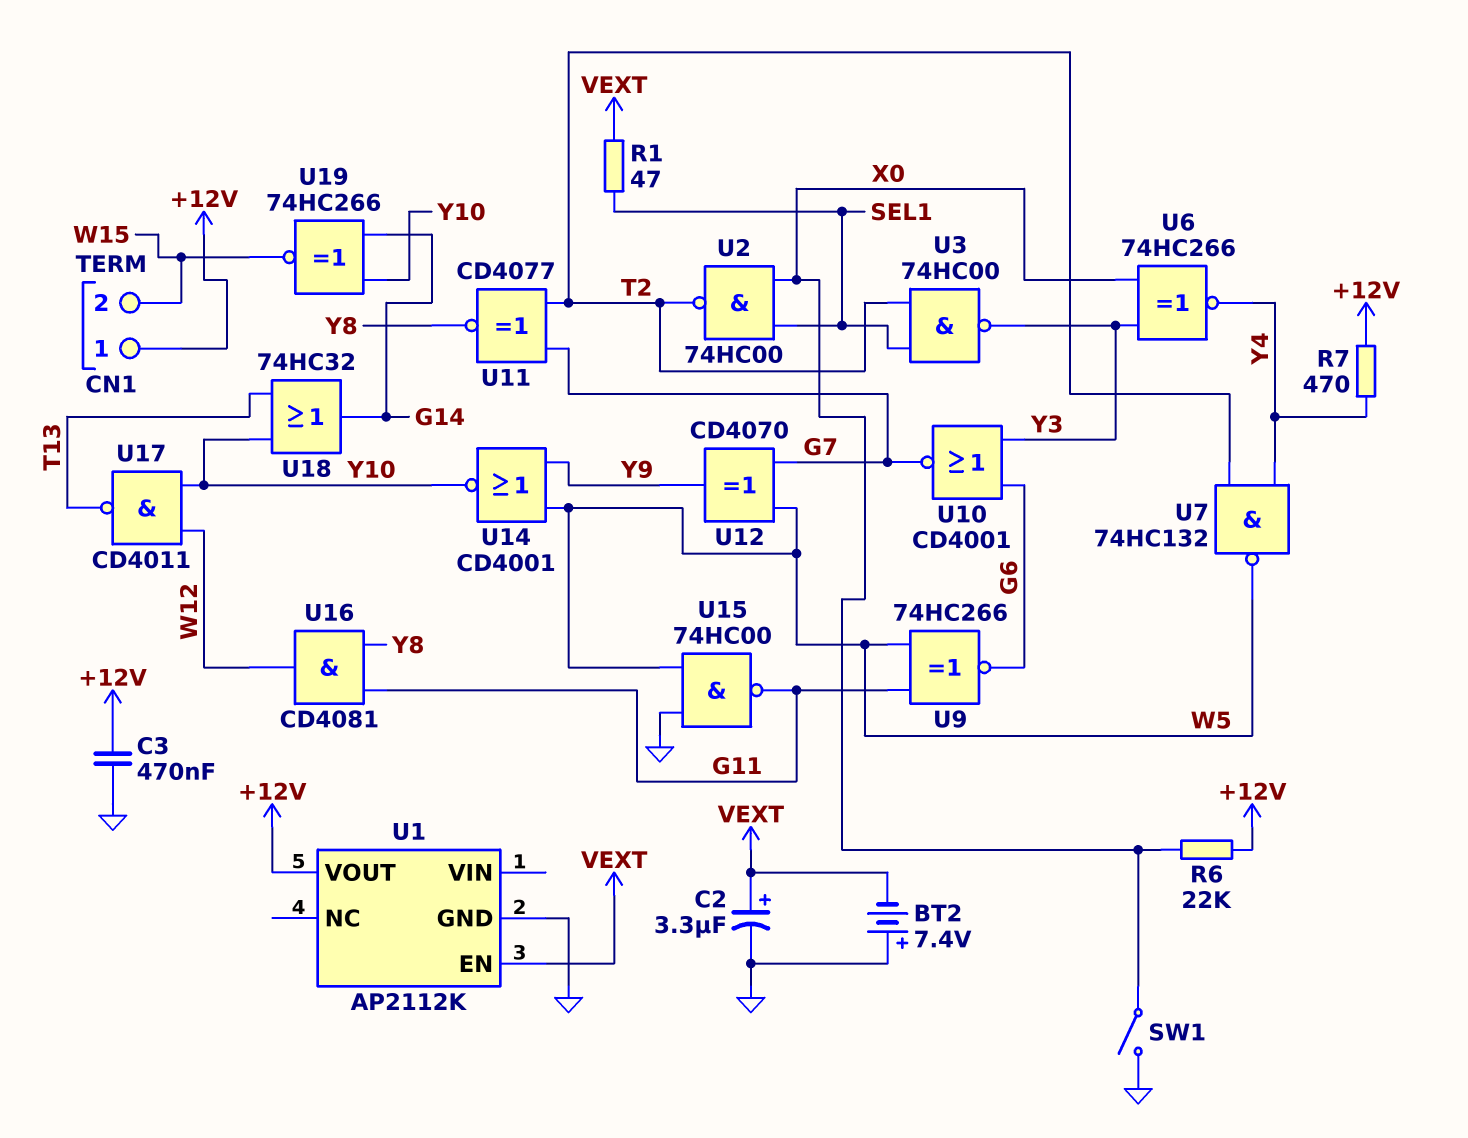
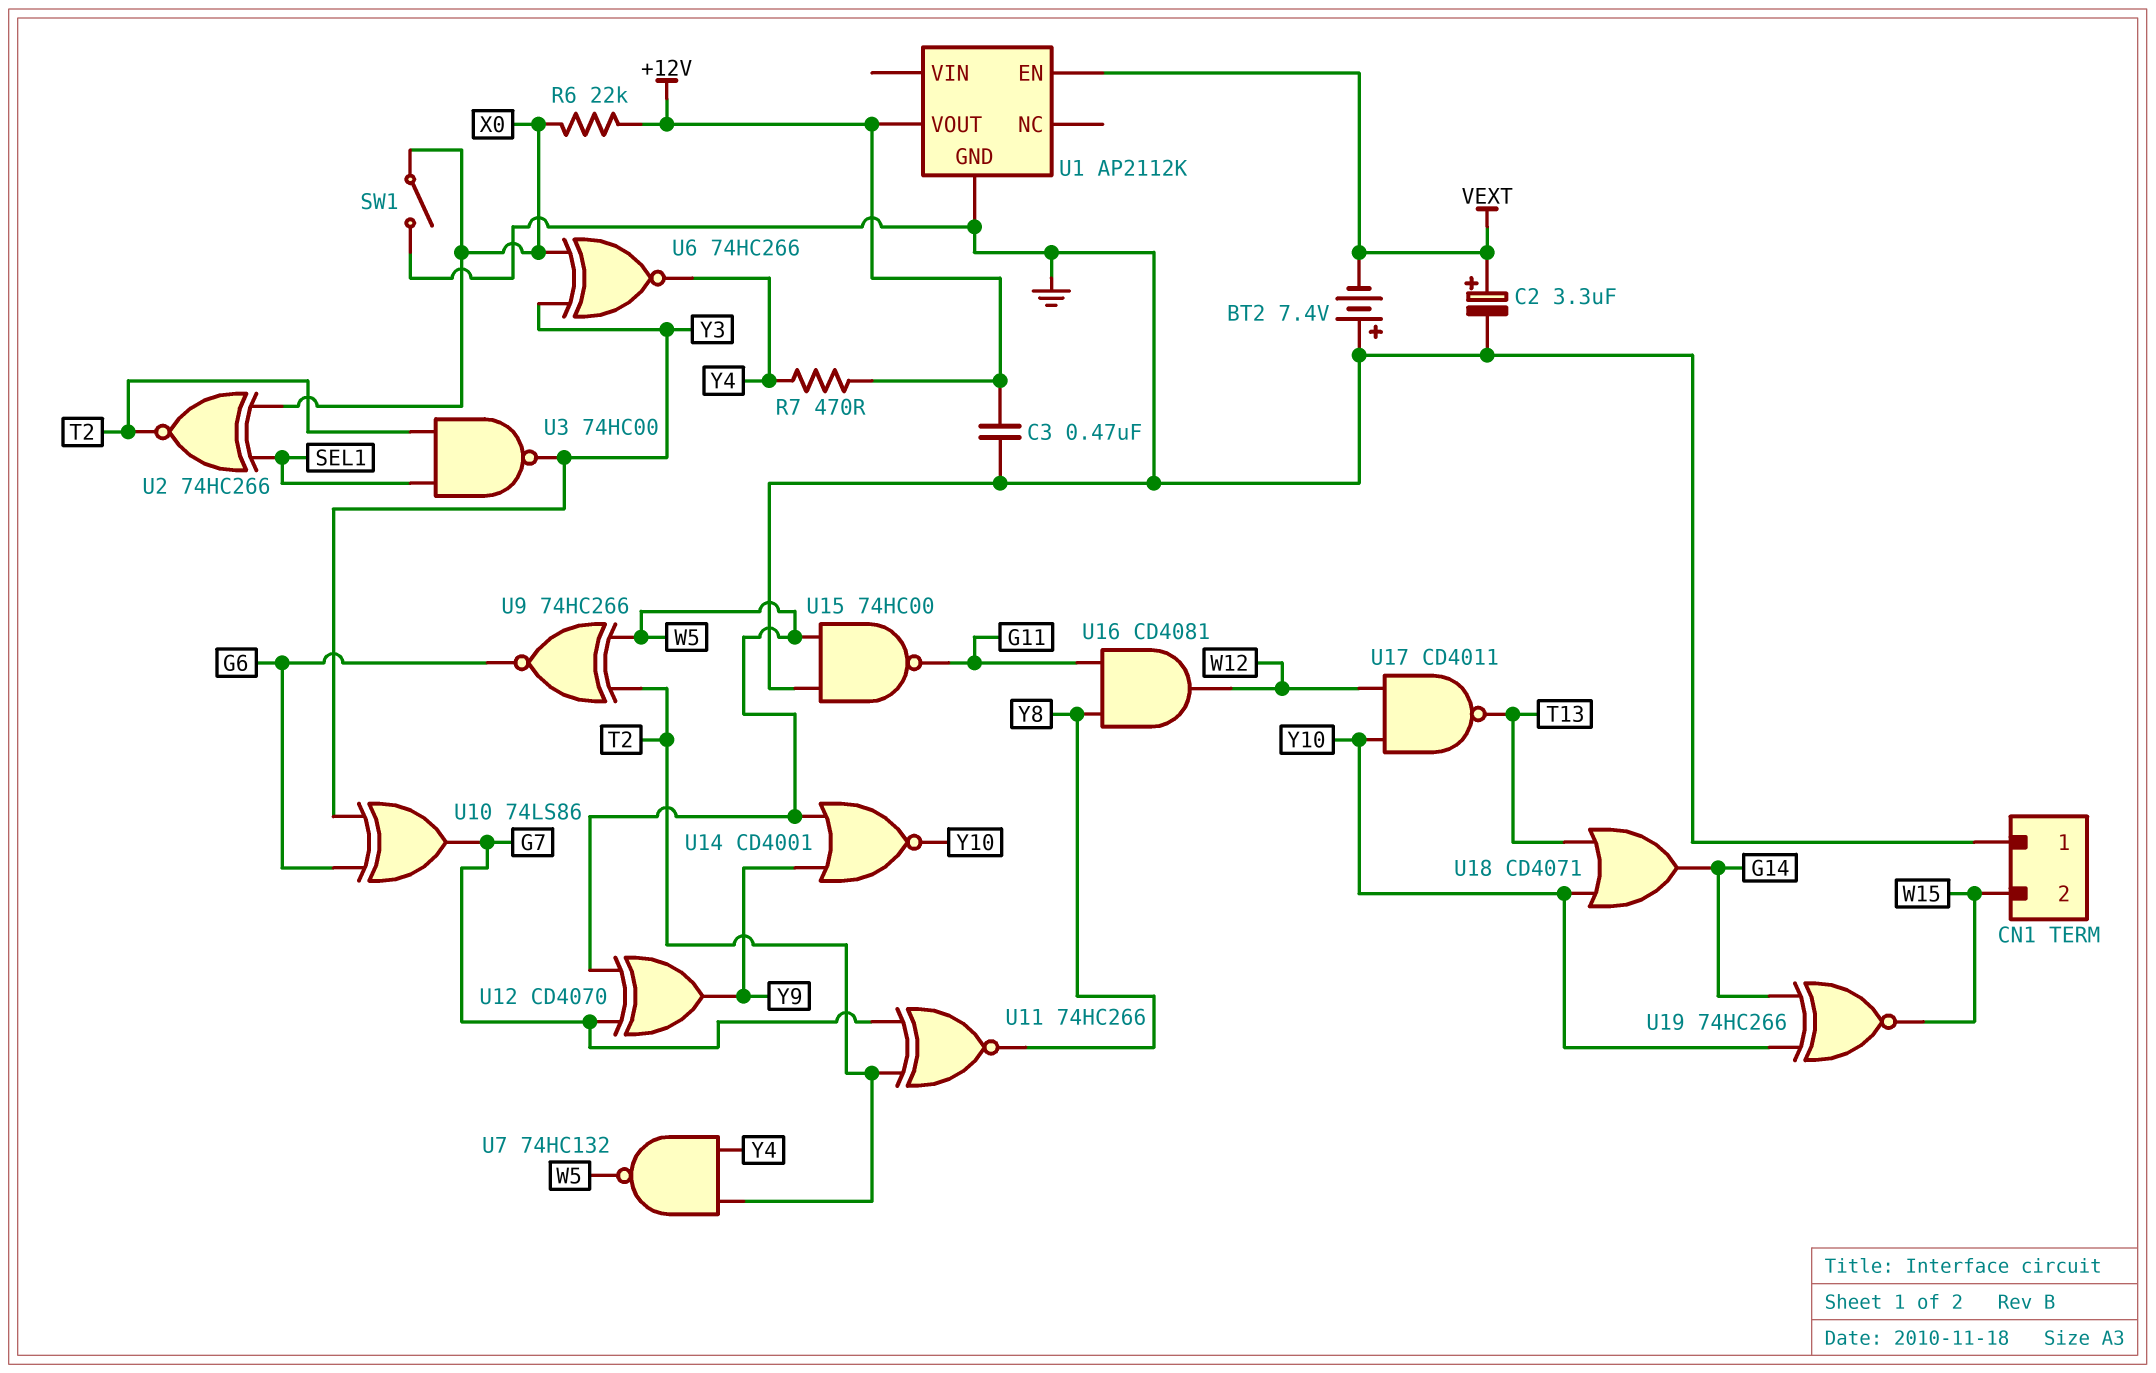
CN1 pin 1: +12V -> GND
R1: 47 (SEL1, VEXT) -> none
U2: NAND 74HC00 (in SEL1, in X0, out T2) -> XNOR 74HC266 (in SEL1, in X0, out T2)
U9: XNOR 74HC266 (in G11, in W5, out G6) -> XNOR 74HC266 (in T2, in W5, out G6)
U10: NOR CD4001 (in G6, in Y3, out G7) -> XOR 74LS86 (in G6, in Y3, out G7)
U11: XNOR CD4077 (in G7, in T2, out Y8) -> XNOR 74HC266 (in G7, in T2, out Y8)
U18: OR 74HC32 (in T13, in Y10, out G14) -> OR CD4071 (in T13, in Y10, out G14)

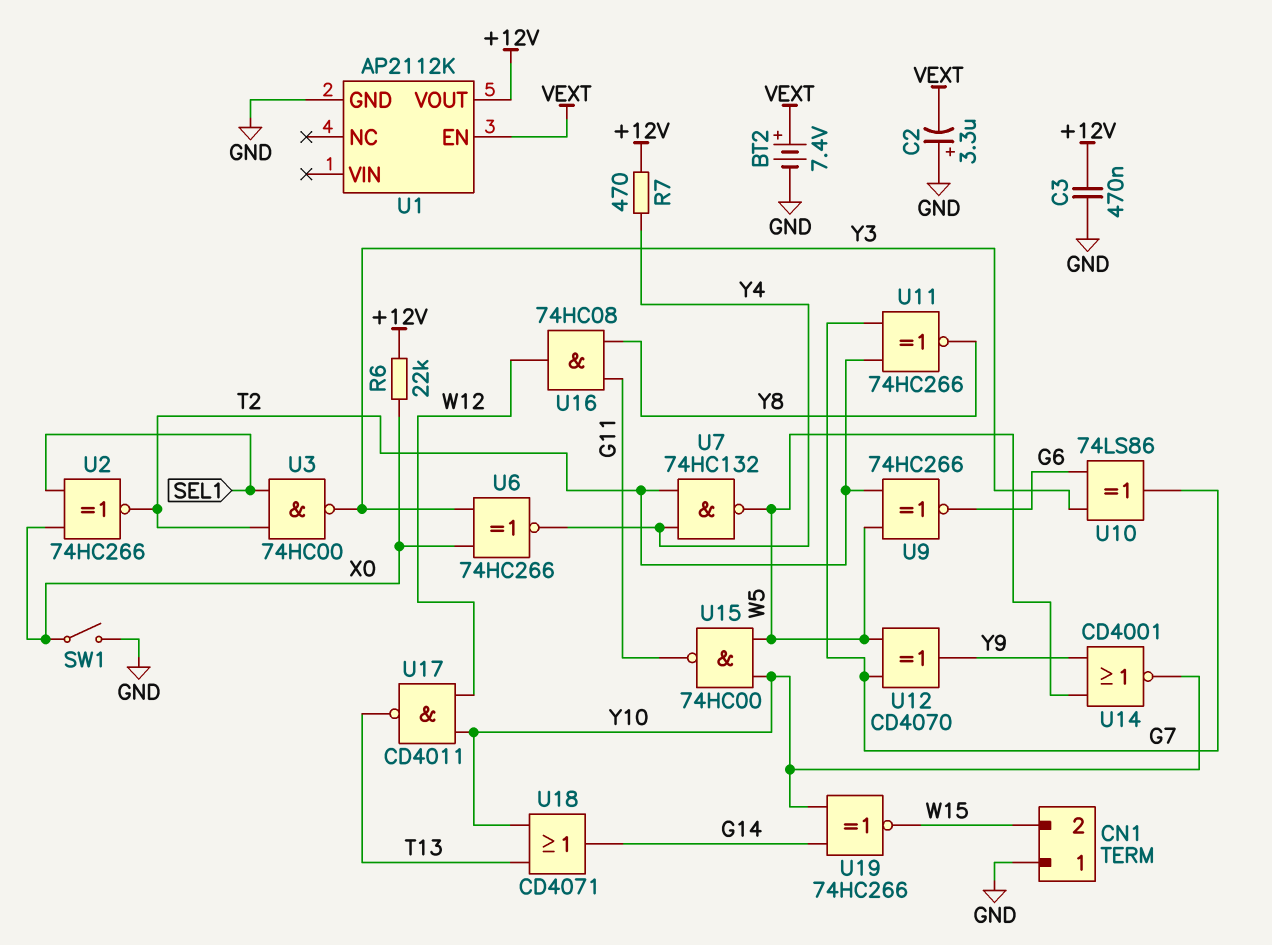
BT2: 7.4V (plus GND, minus VEXT) -> 7.4V (plus VEXT, minus GND)
C2: 3.3uF (plus VEXT, minus GND) -> 3.3uF (plus GND, minus VEXT)
U15: NAND 74HC00 (in GND, in W5, out G11) -> NAND 74HC00 (in W5, in Y10, out G11)
U16: AND CD4081 (in G11, in Y8, out W12) -> AND 74HC08 (in G11, in Y8, out W12)

